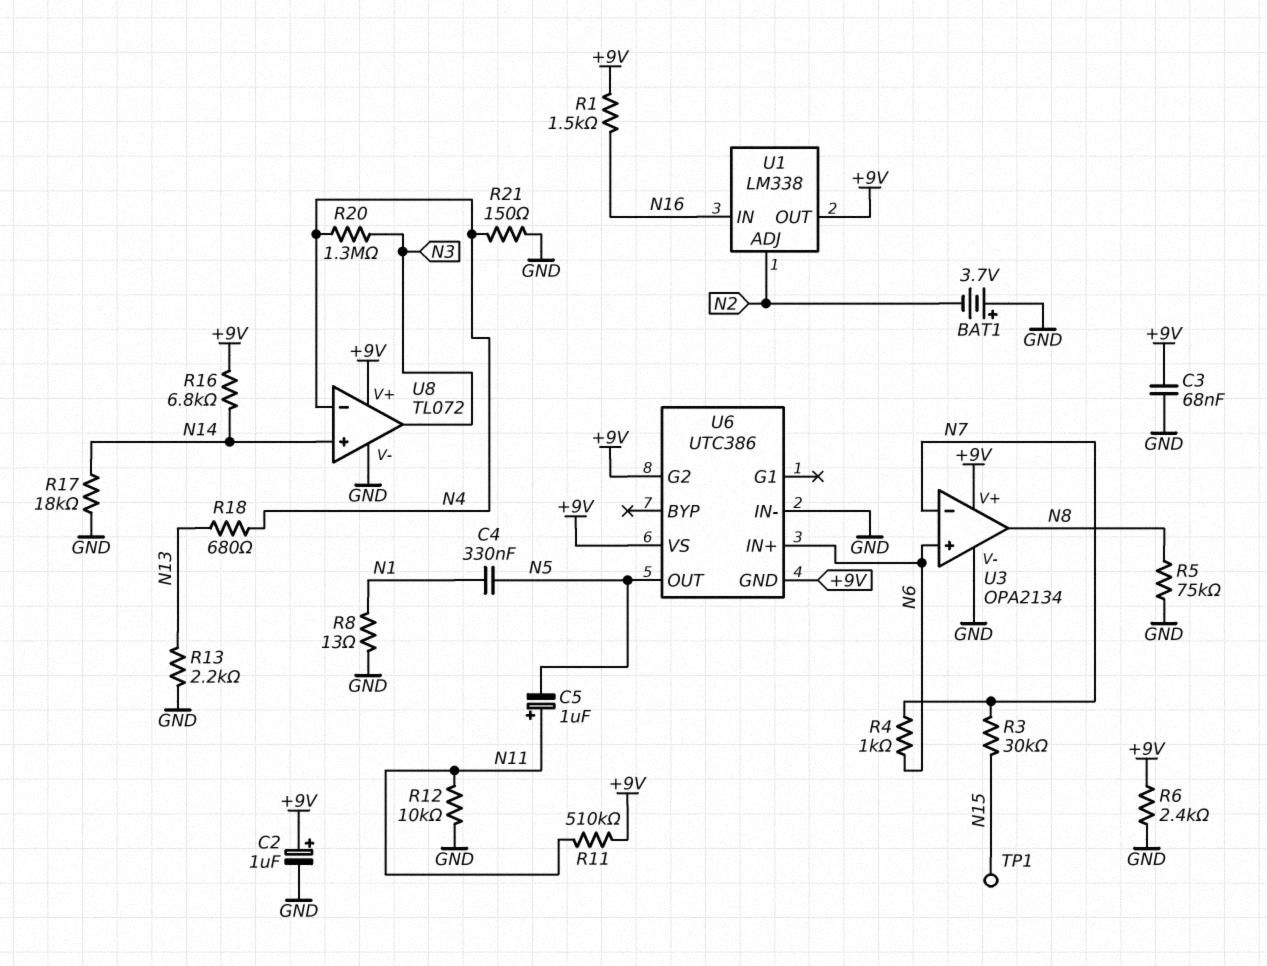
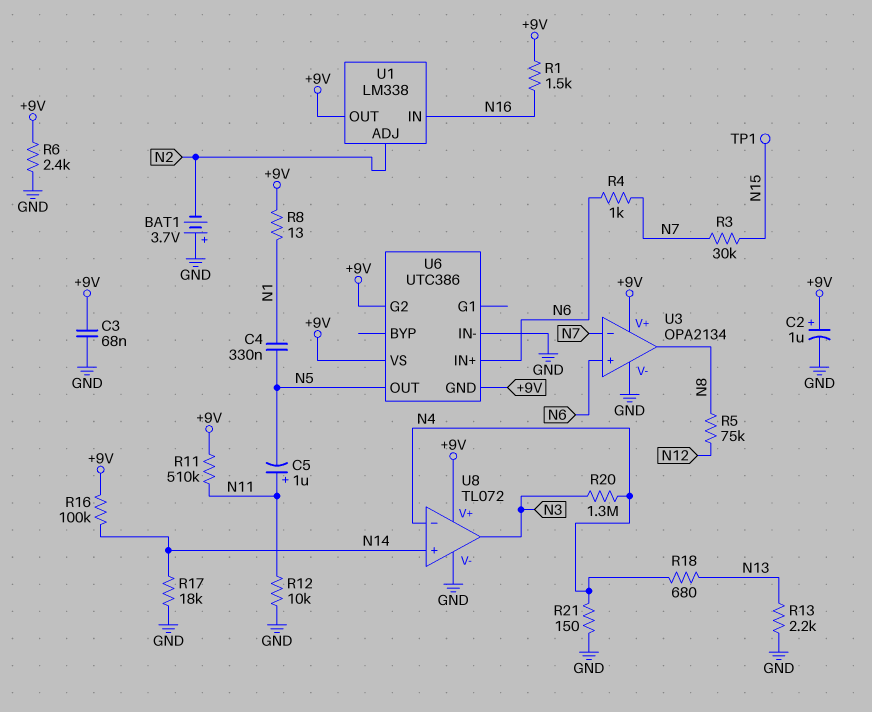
R5: 75k (GND, N8) -> 75k (N8, N12)
R8: 13 (GND, N1) -> 13 (+9V, N1)
R16: 6.8k (+9V, N14) -> 100k (+9V, N14)

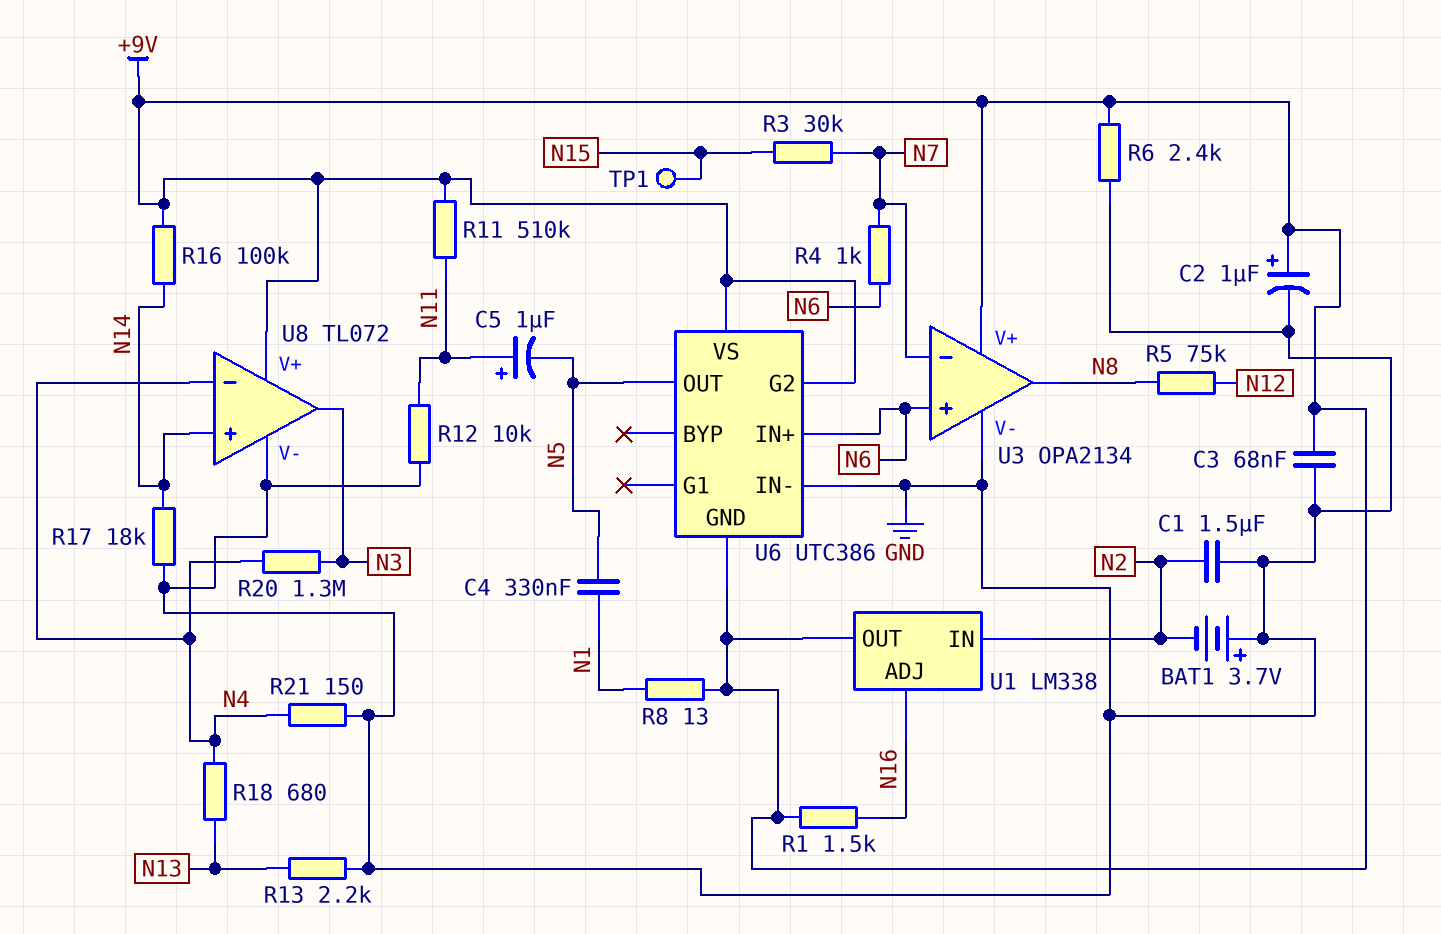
C1: none -> 1.5uF (GND, N2)
U1 pin ADJ: N2 -> N16
U1 pin IN: N16 -> N2

